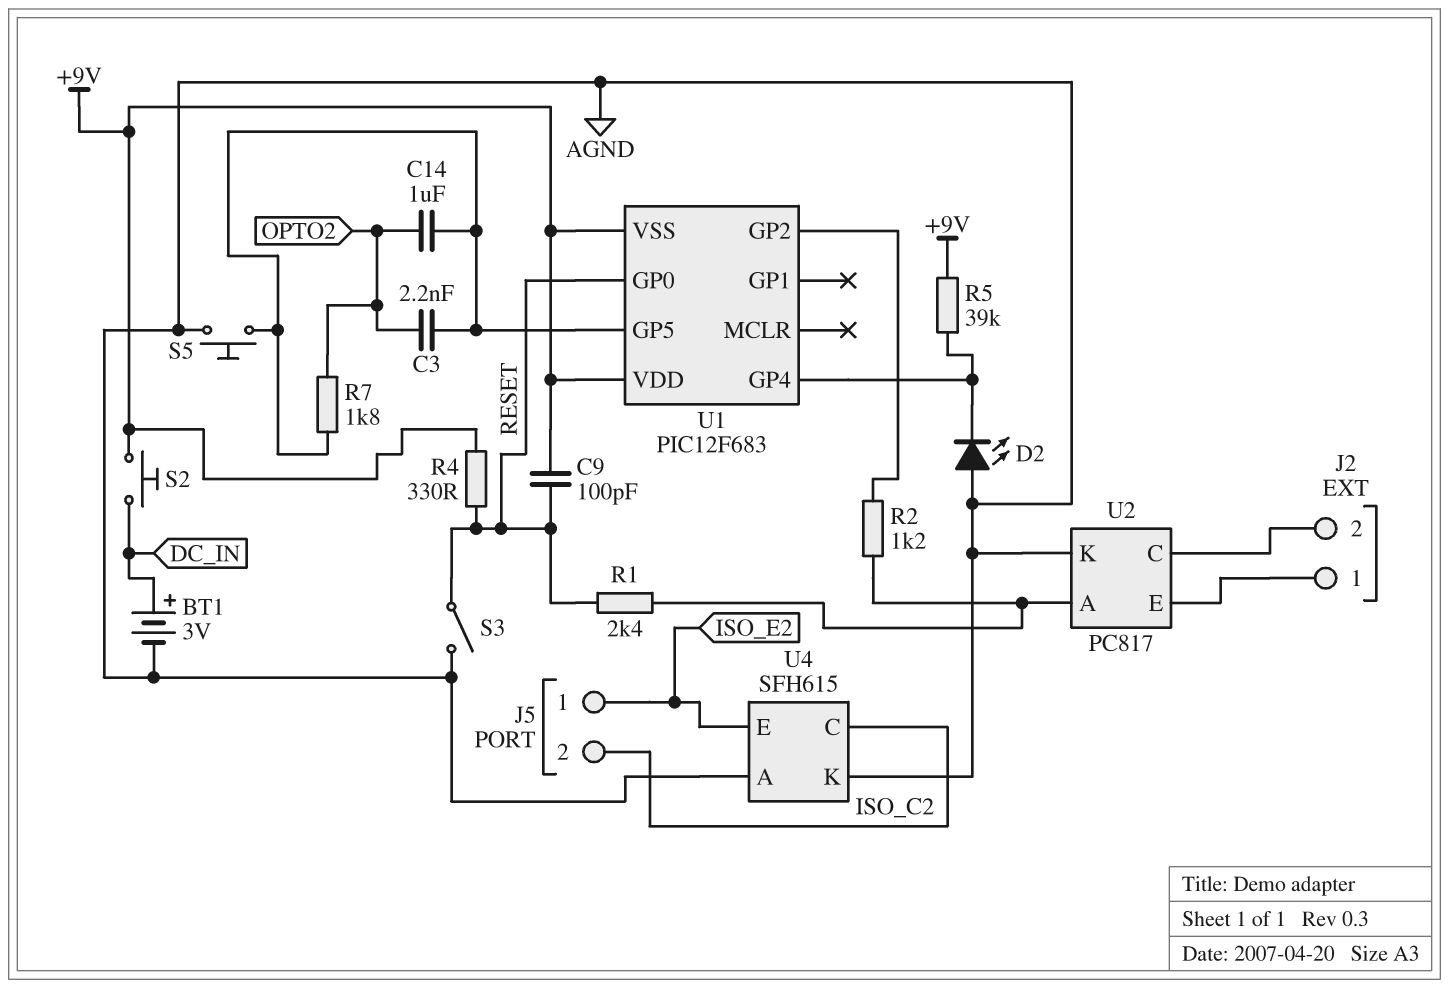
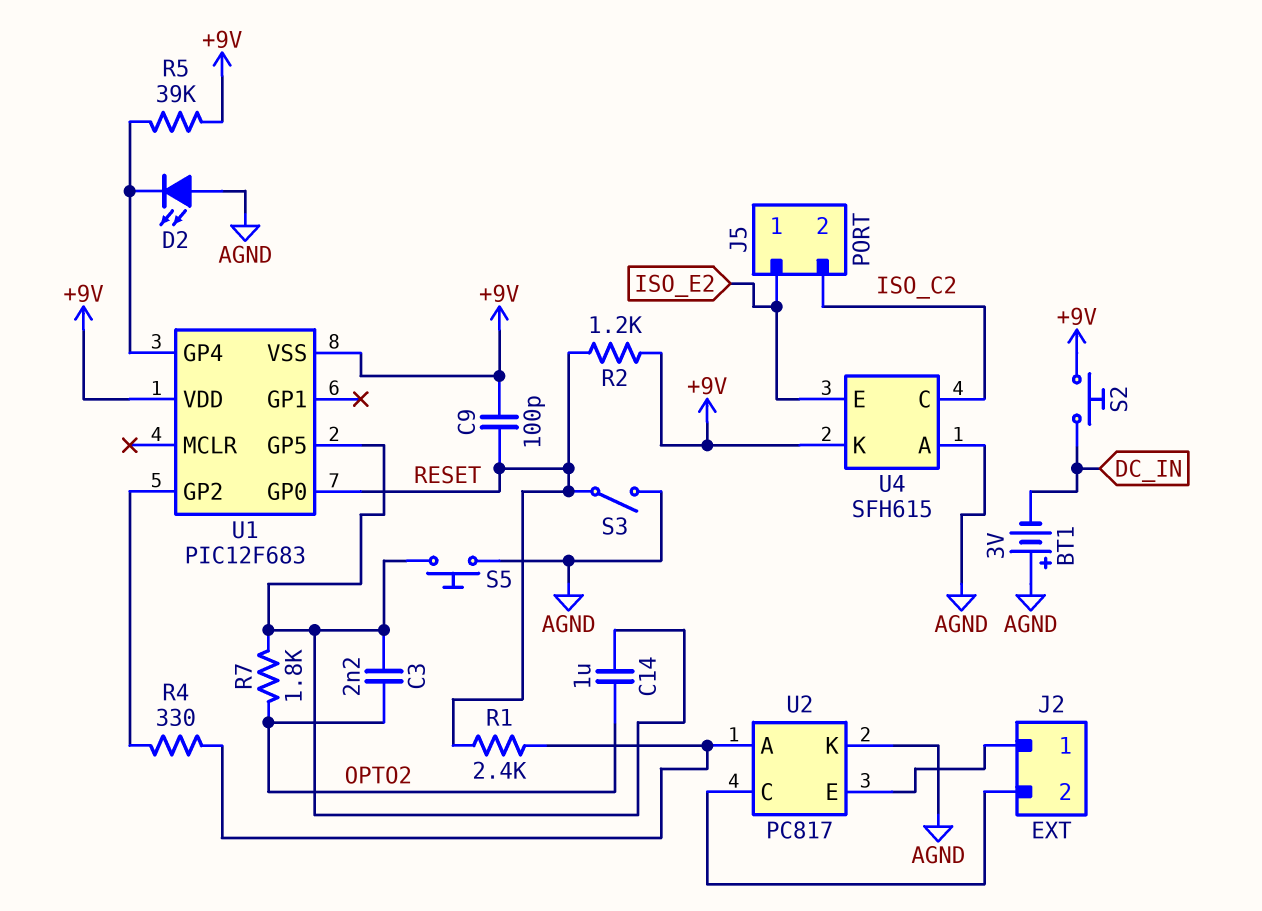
BT1: 3V (plus DC_IN, minus AGND) -> 3V (plus AGND, minus DC_IN)
R2: 1.2k (U1/GP2, U2/A) -> 1.2k (+9V, RESET)
R4: 330 (+9V, RESET) -> 330 (U1/GP2, U2/A)
U4 pin K: AGND -> +9V

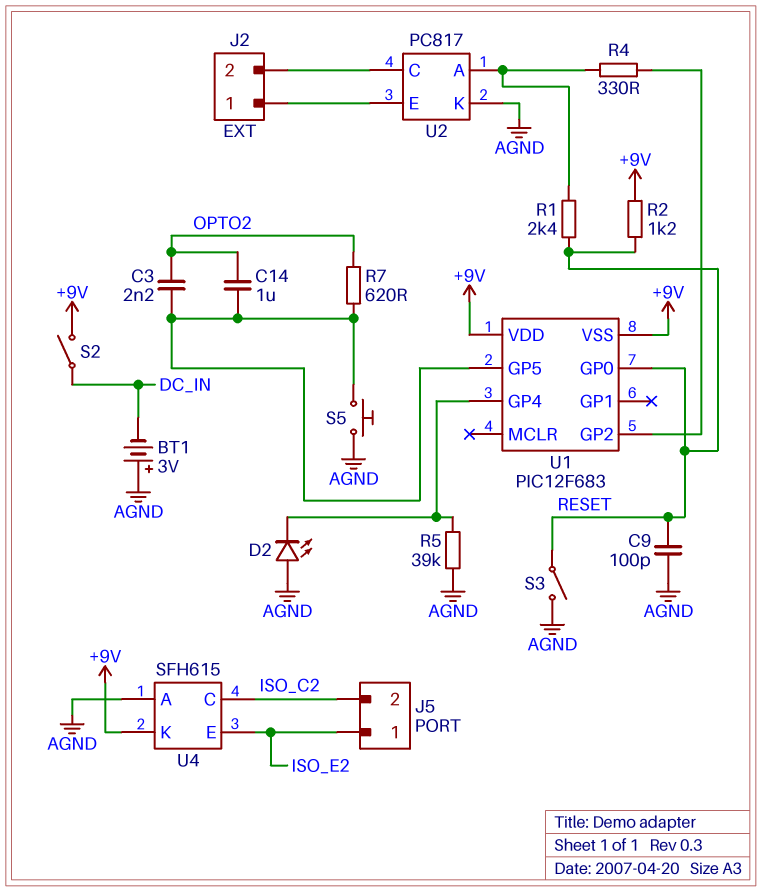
C9: 100pF (+9V, RESET) -> 100pF (AGND, RESET)
R5: 39k (+9V, U1/GP4) -> 39k (AGND, U1/GP4)
R7: 1.8k (OPTO2, U1/GP5) -> 620 (OPTO2, U1/GP5)
S2: button (+9V, DC_IN) -> switch (+9V, DC_IN)

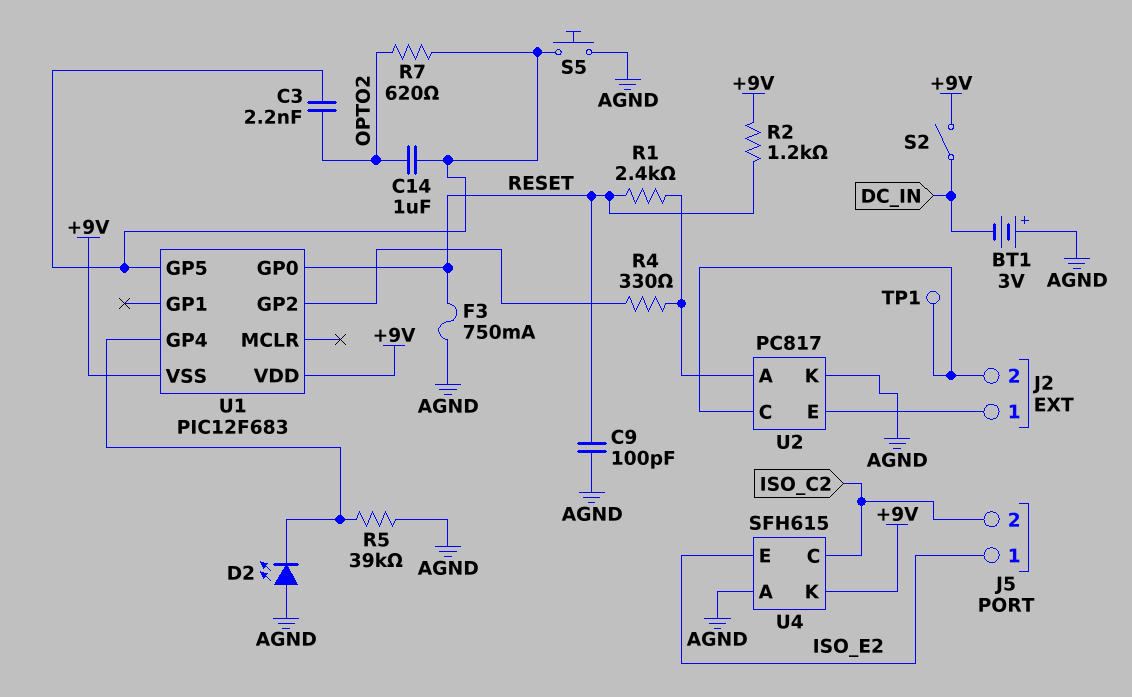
F3: none -> 750mA (AGND, RESET)
S3: switch (AGND, RESET) -> none
TP1: none -> test point (J2/2)

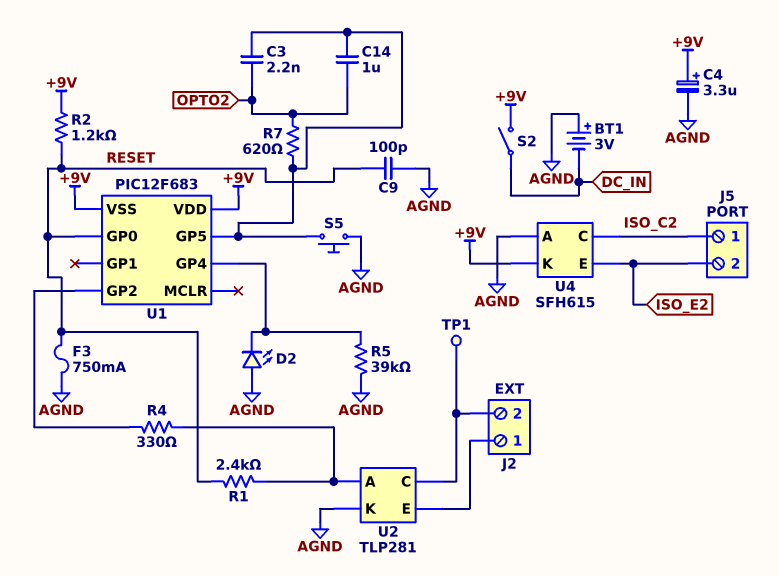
C4: none -> 3.3uF (plus +9V, minus AGND)
J5 pin 1: ISO_E2 -> ISO_C2
J5 pin 2: ISO_C2 -> ISO_E2
U2: PC817 -> TLP281

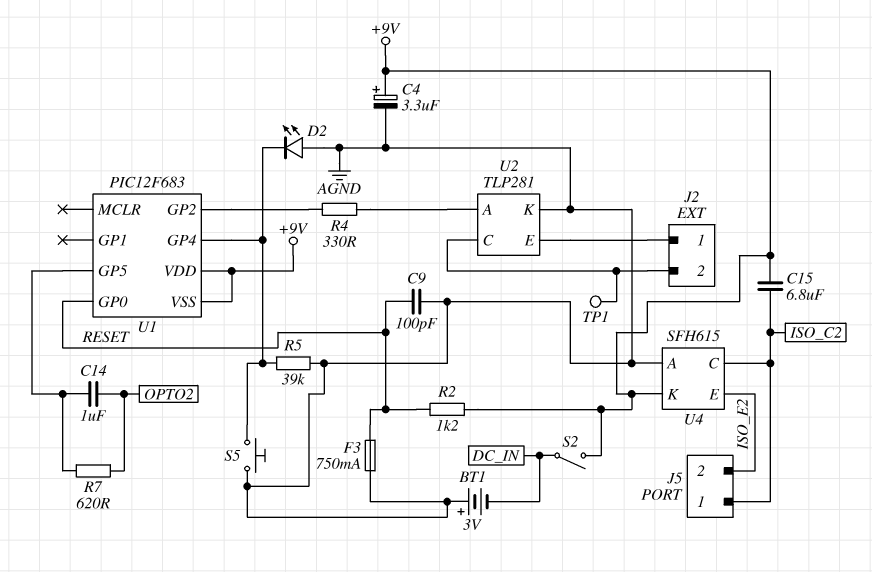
C3: 2.2nF (OPTO2, U1/GP5) -> none
C15: none -> 6.8uF (+9V, ISO_C2)
R1: 2.4k (RESET, U2/A) -> none
S5: button (AGND, U1/GP5) -> button (AGND, U1/GP4)

